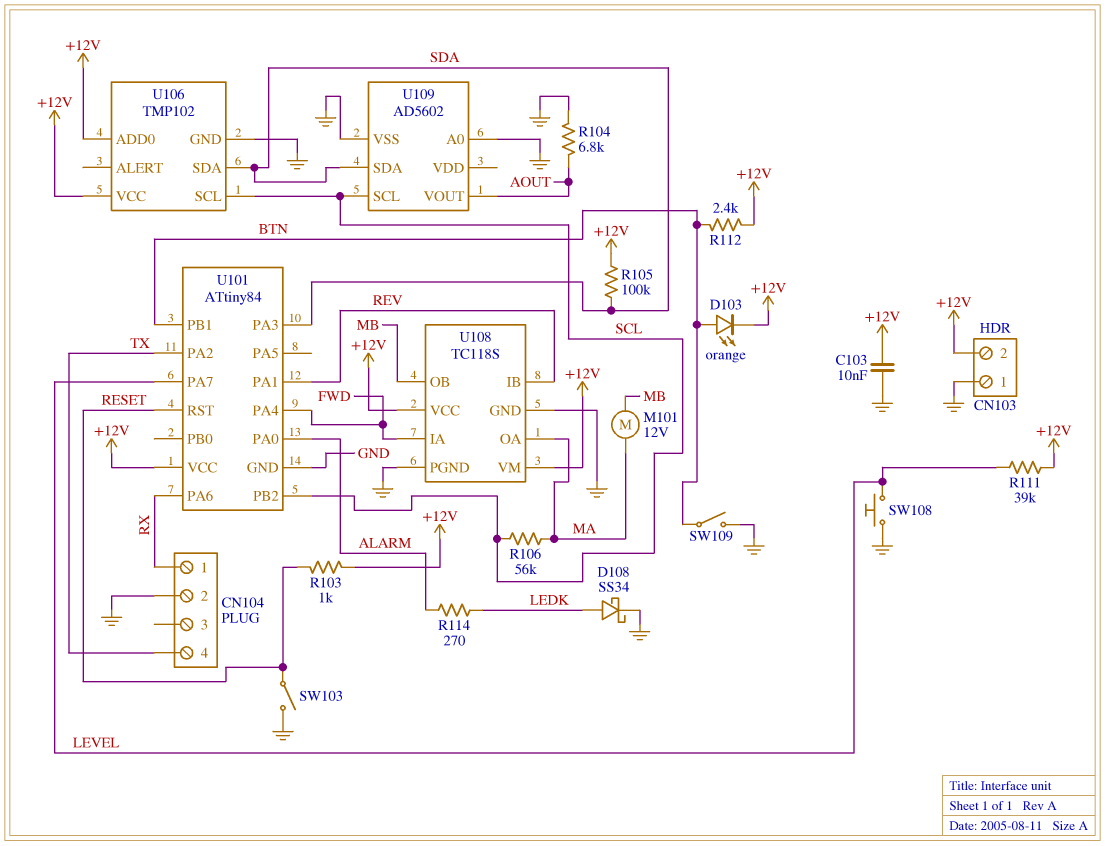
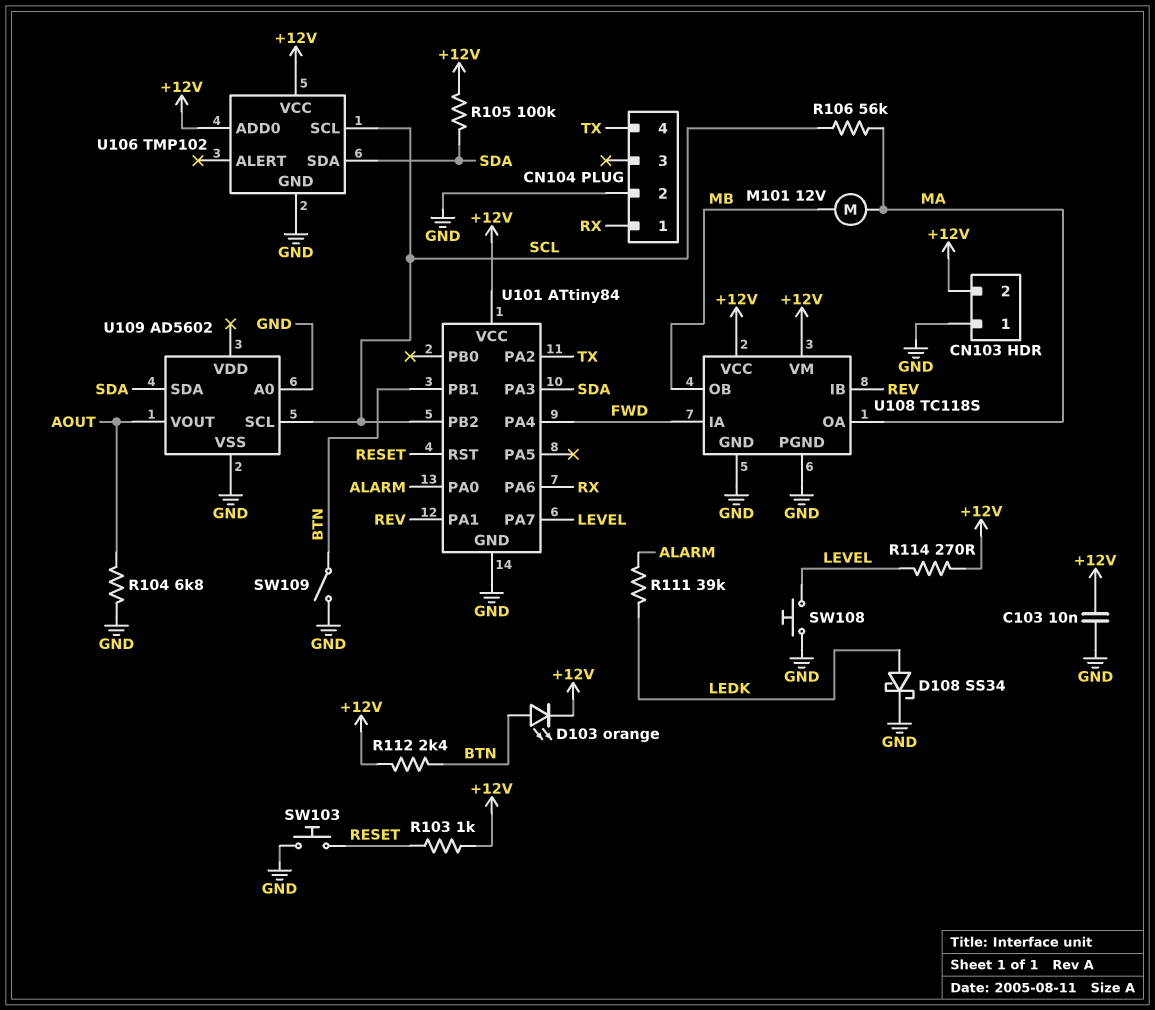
R111: 39k (+12V, LEVEL) -> 39k (ALARM, LEDK)
R114: 270 (ALARM, LEDK) -> 270 (+12V, LEVEL)
SW103: switch (GND, RESET) -> button (GND, RESET)

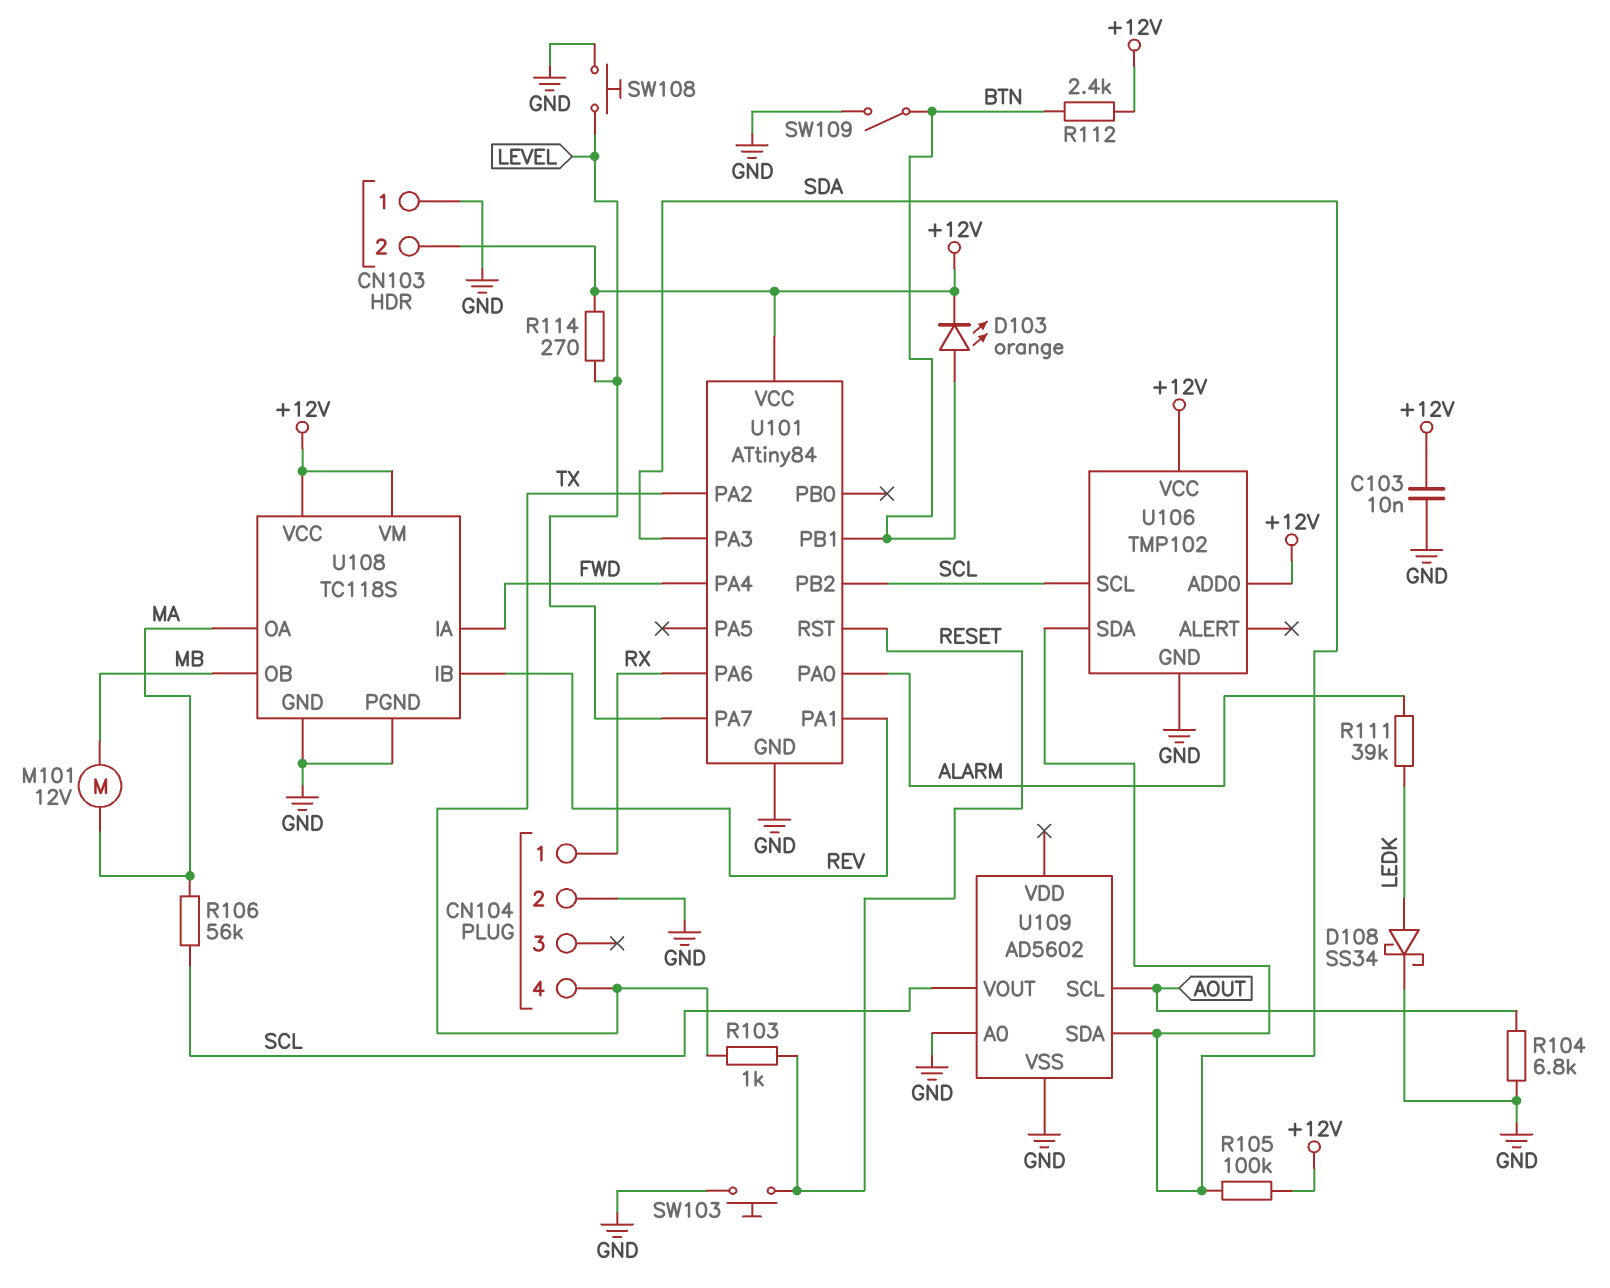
R103: 1k (+12V, RESET) -> 1k (RESET, TX)
U109 pin SCL: SCL -> AOUT
U109 pin VOUT: AOUT -> SCL

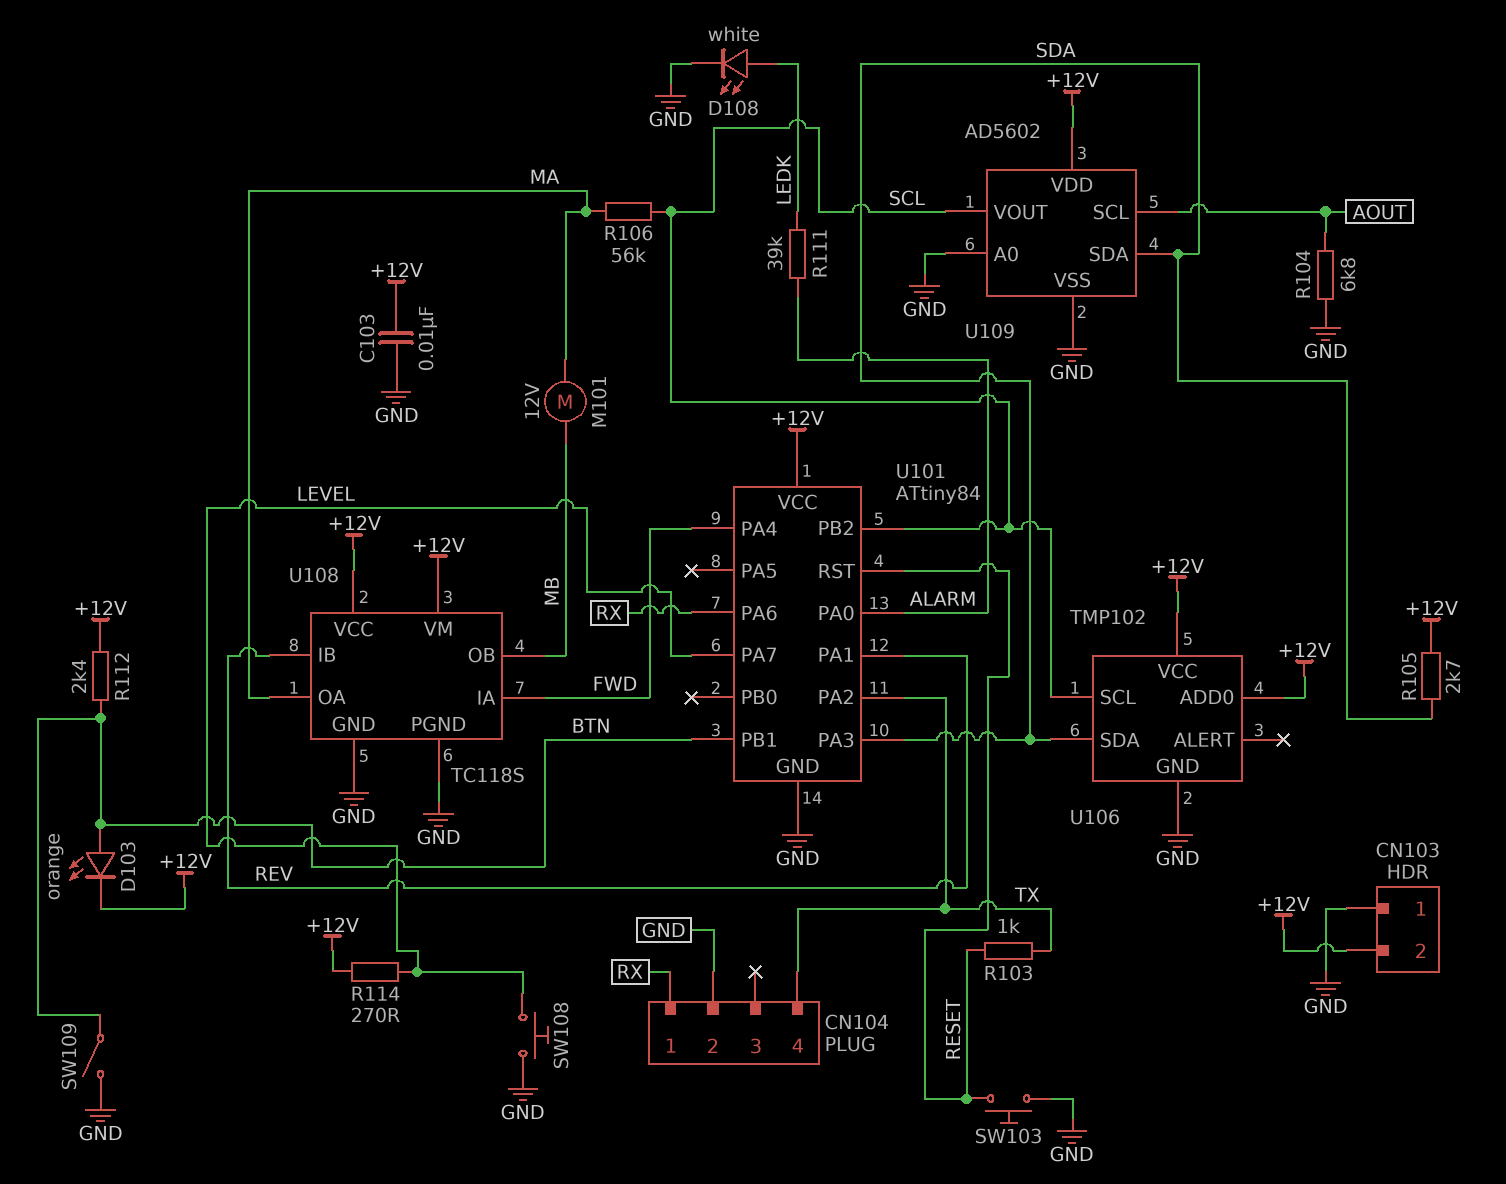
D108: schottky SS34 (A LEDK, K GND) -> LED white (A LEDK, K GND)
R105: 100k (+12V, SDA) -> 2.7k (+12V, SDA)
U109 pin VDD: none -> +12V

